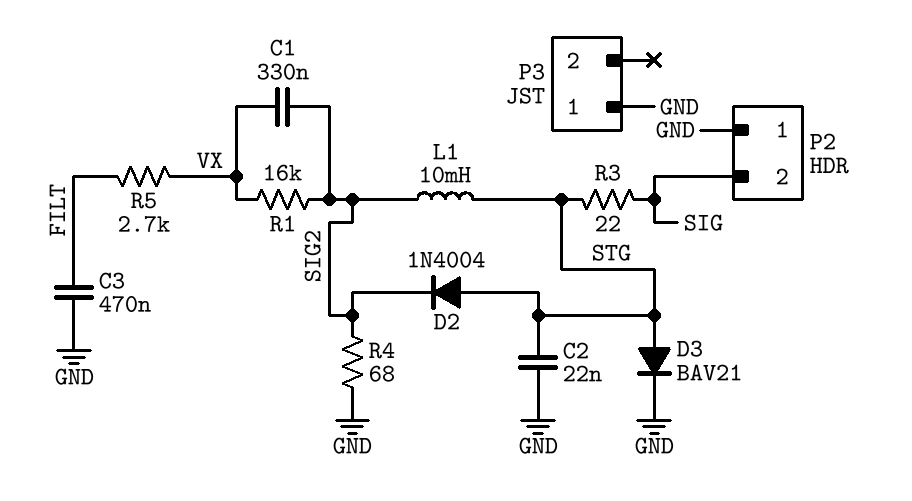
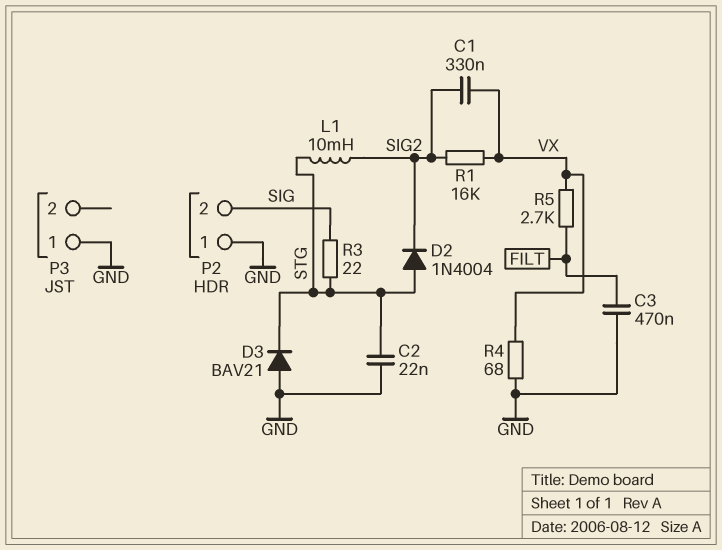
D3: diode BAV21 (A STG, K GND) -> diode BAV21 (A GND, K STG)
R4: 68 (GND, SIG2) -> 68 (GND, VX)

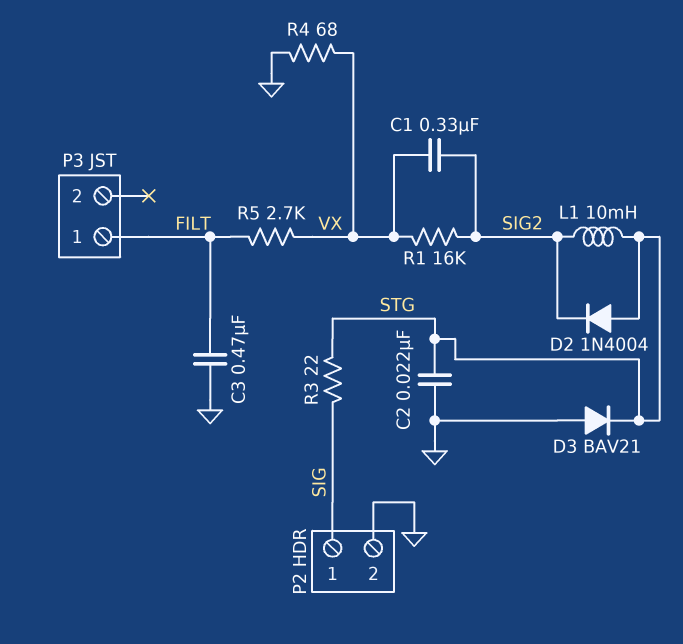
P2 pin 1: GND -> SIG
P2 pin 2: SIG -> GND
P3 pin 1: GND -> FILT

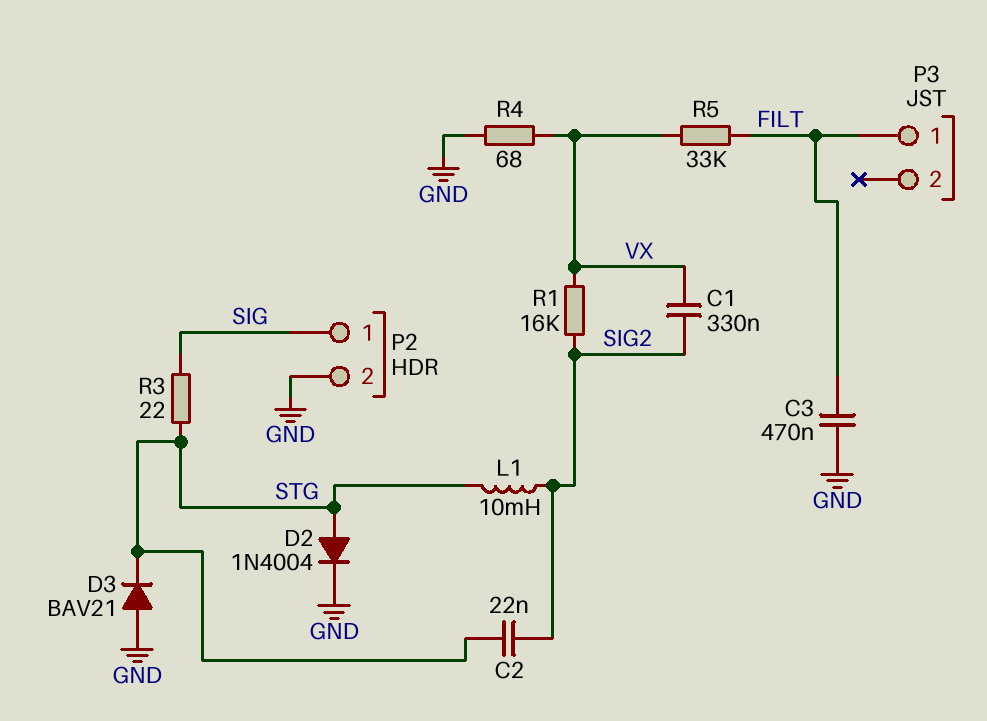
C2: 22nF (GND, STG) -> 22nF (SIG2, STG)
D2: diode 1N4004 (A STG, K SIG2) -> diode 1N4004 (A STG, K GND)
R5: 2.7k (FILT, VX) -> 33k (FILT, VX)

